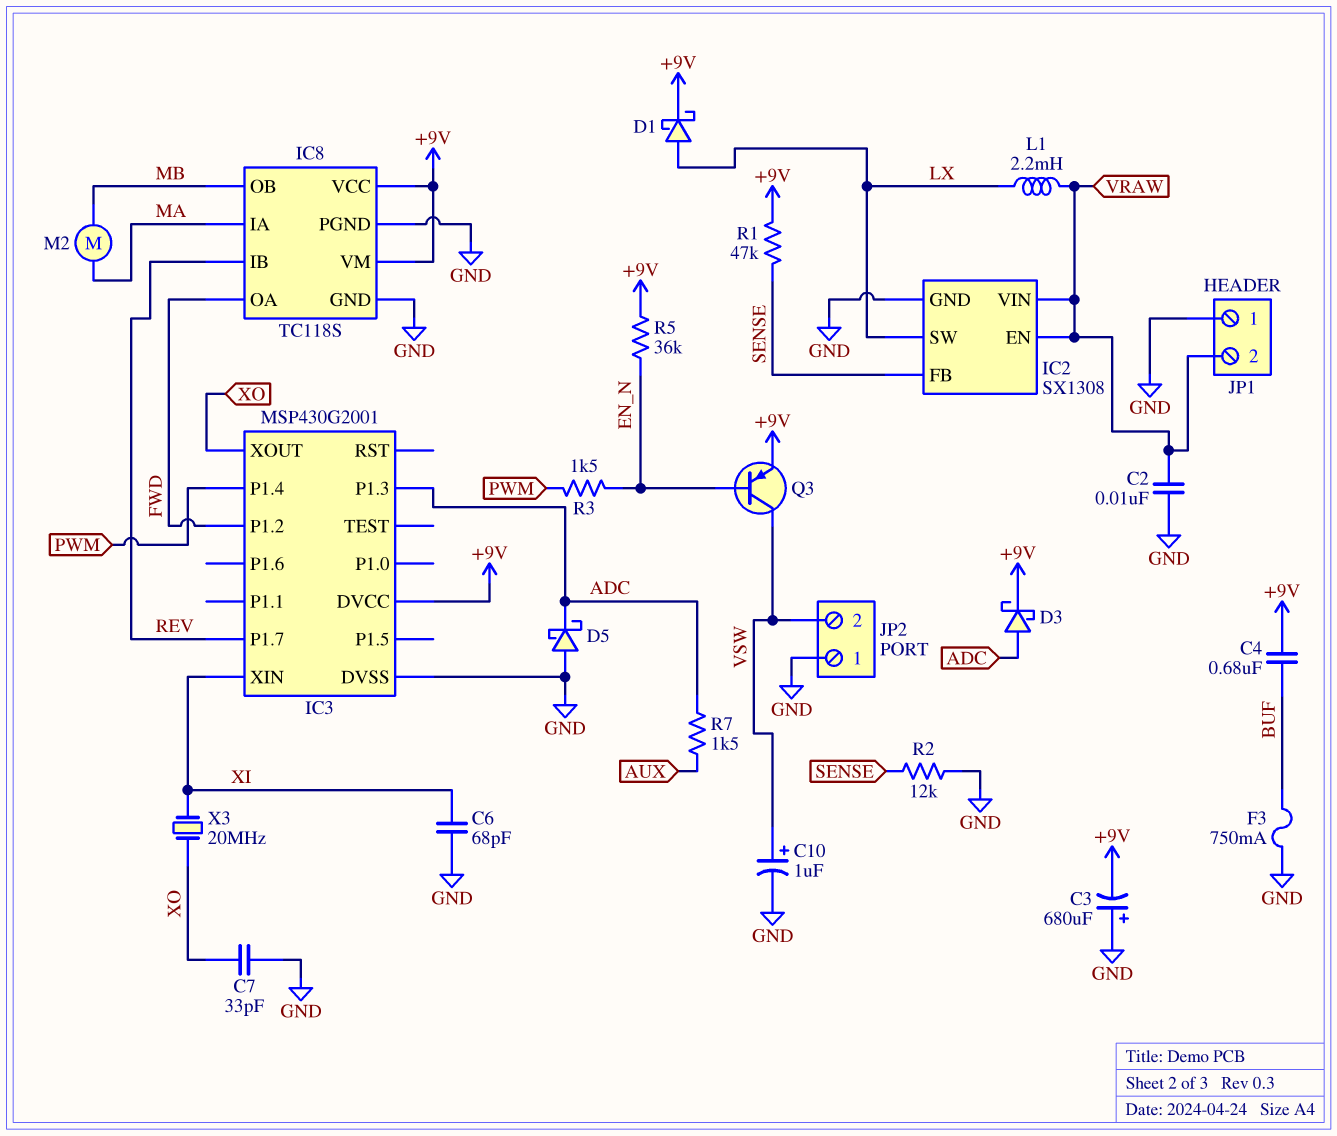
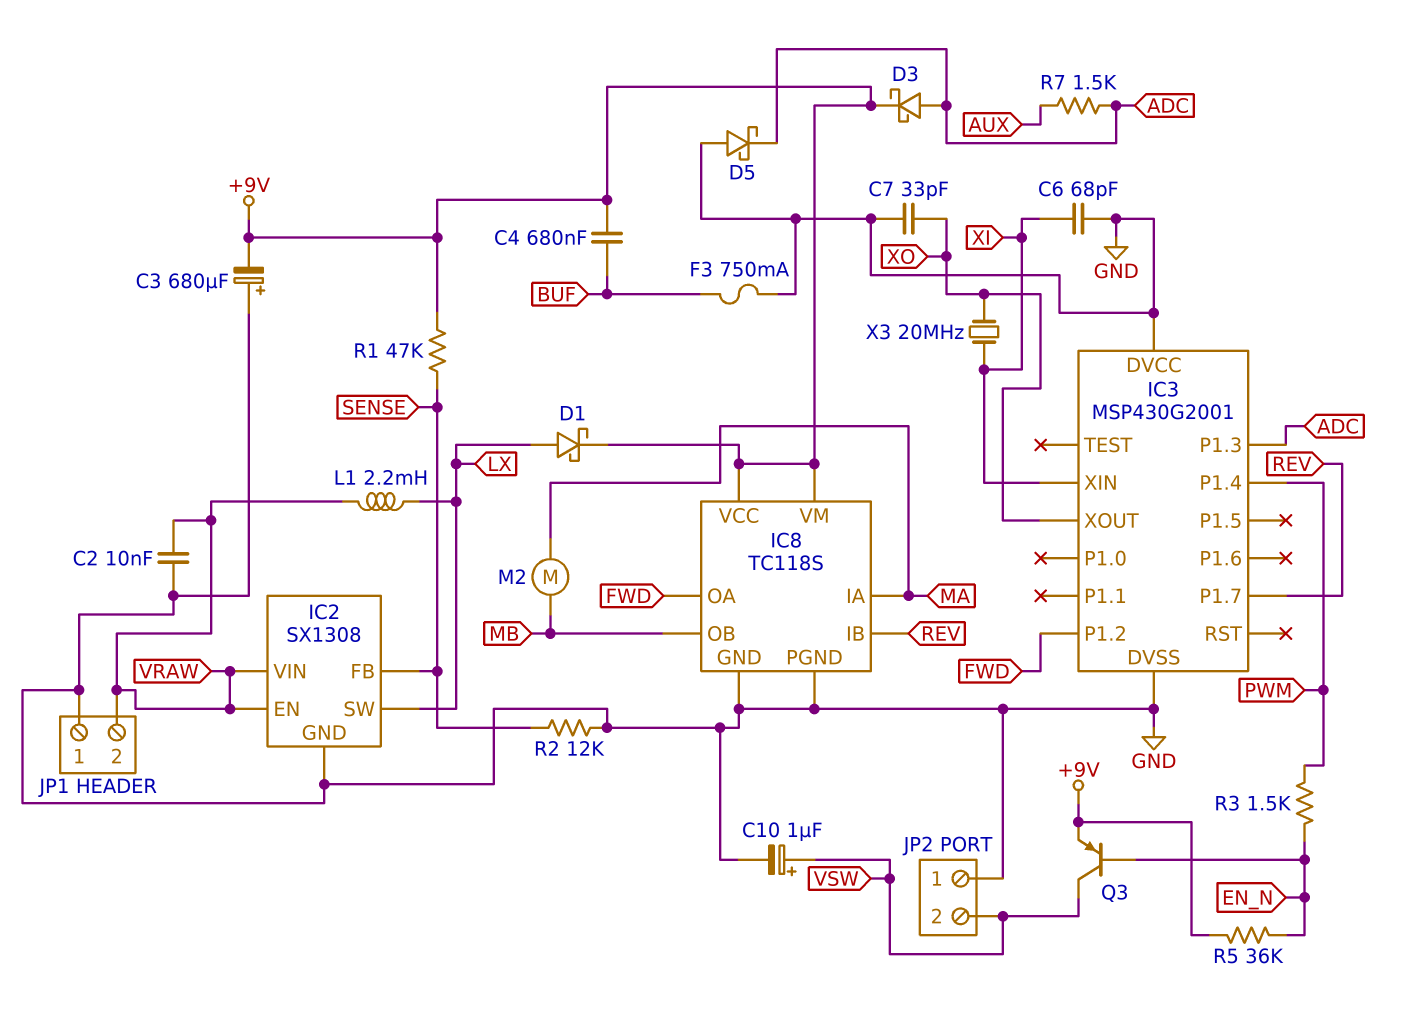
IC3 pin DVCC: +9V -> GND

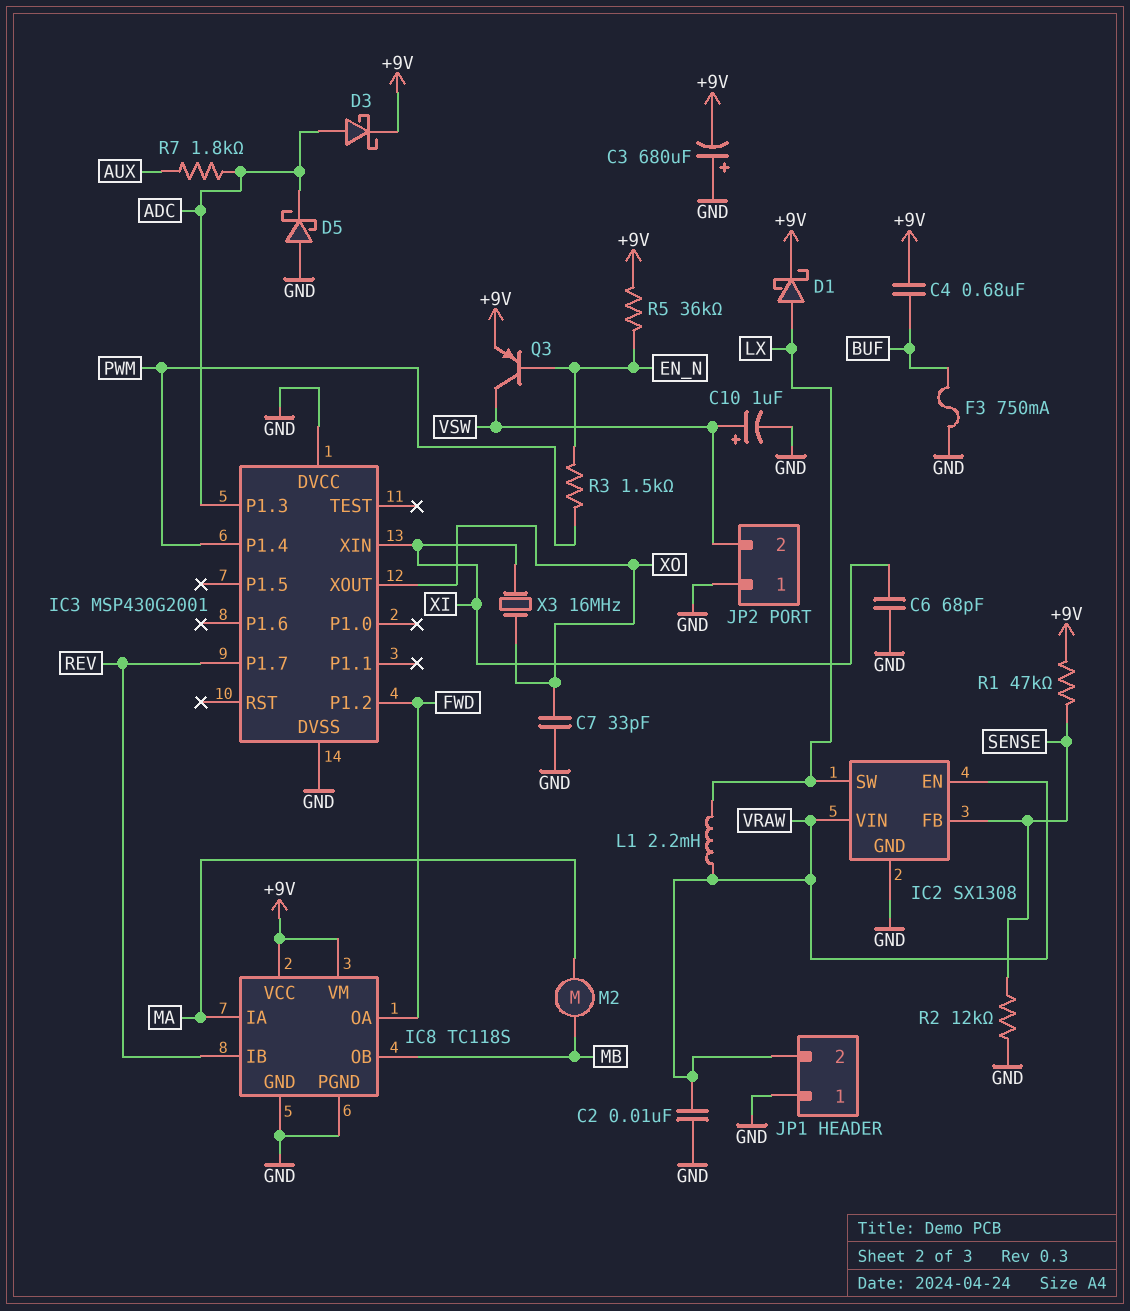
R7: 1.5k (ADC, AUX) -> 1.8k (ADC, AUX)
X3: 20MHz (XI, XO) -> 16MHz (XI, XO)

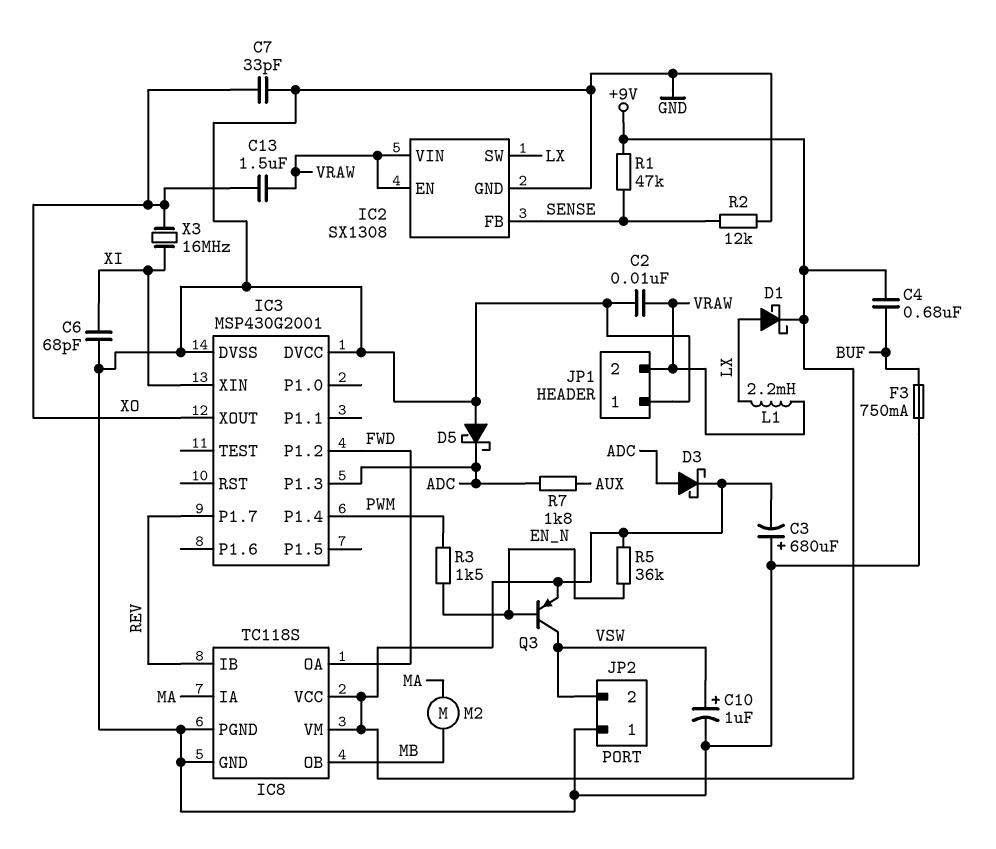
C13: none -> 1.5uF (VRAW, XO)

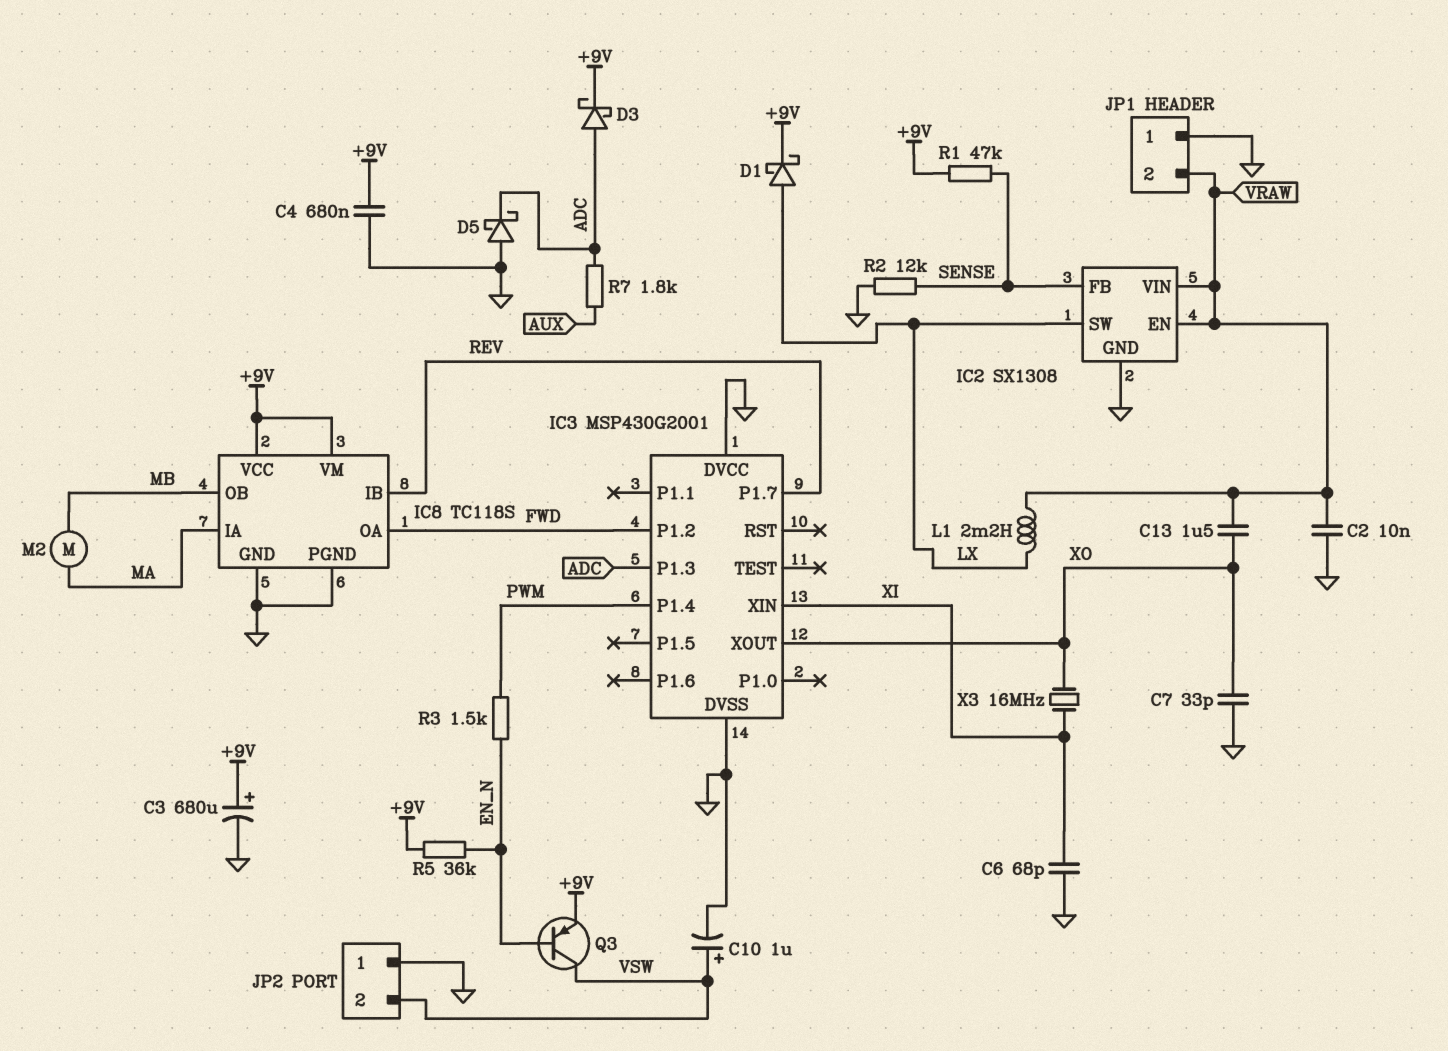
C3: 680uF (plus GND, minus +9V) -> 680uF (plus +9V, minus GND)
C4: 680nF (+9V, BUF) -> 680nF (+9V, GND)
F3: 750mA (BUF, GND) -> none

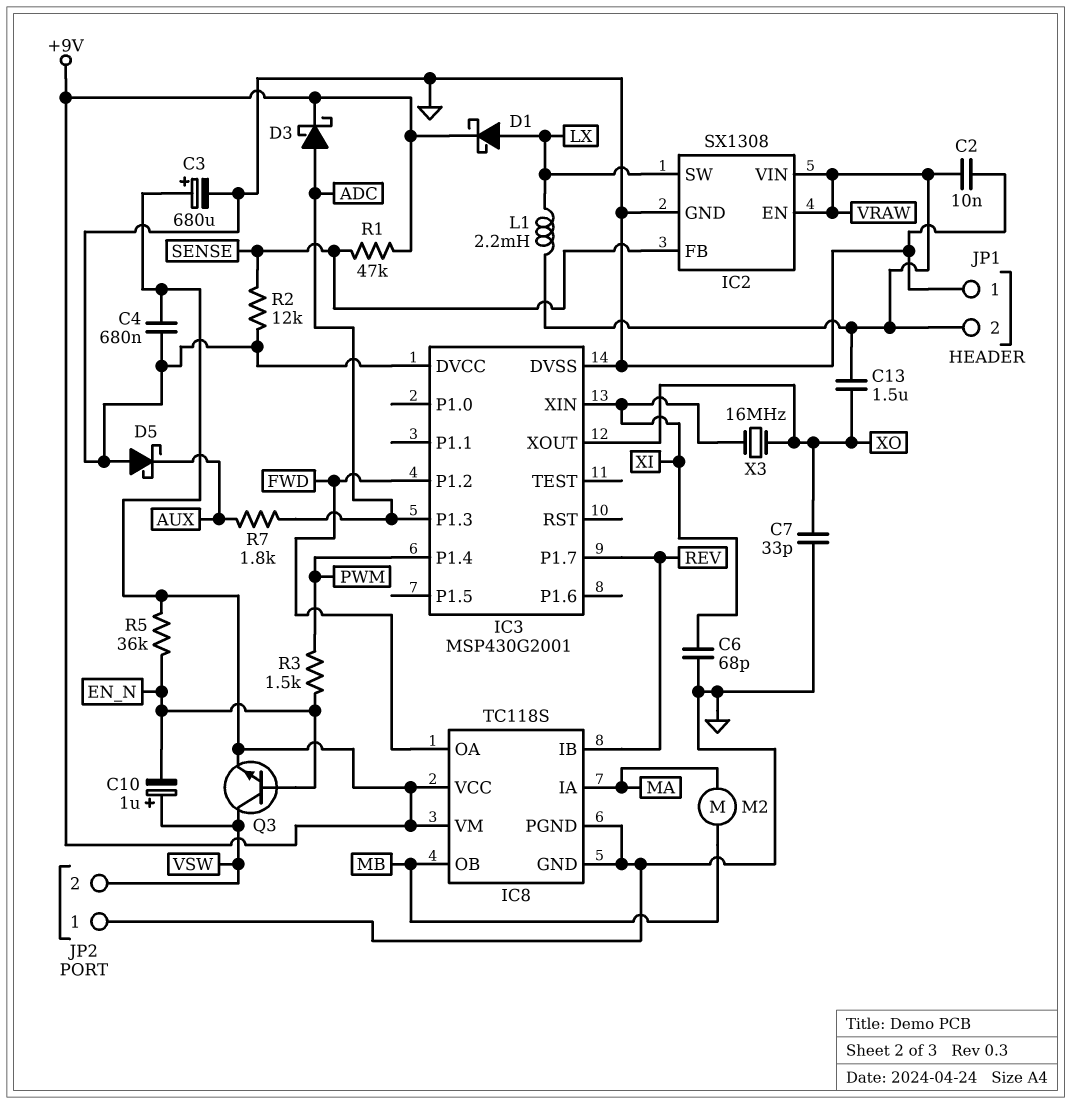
C10: 1uF (plus VSW, minus GND) -> 1uF (plus VSW, minus EN_N)
D5: schottky (A GND, K ADC) -> schottky (A GND, K AUX)
Q3: PNP (B EN_N, C VSW, E +9V) -> NPN (B EN_N, C VSW, E +9V)

